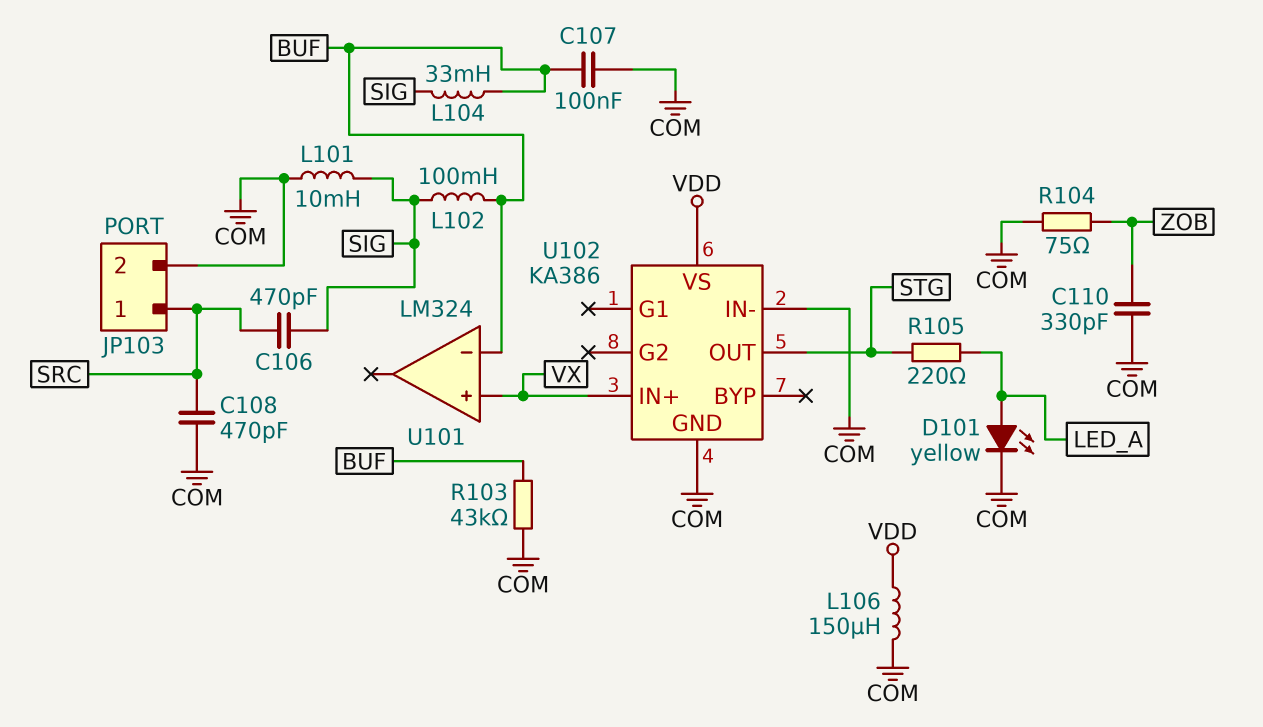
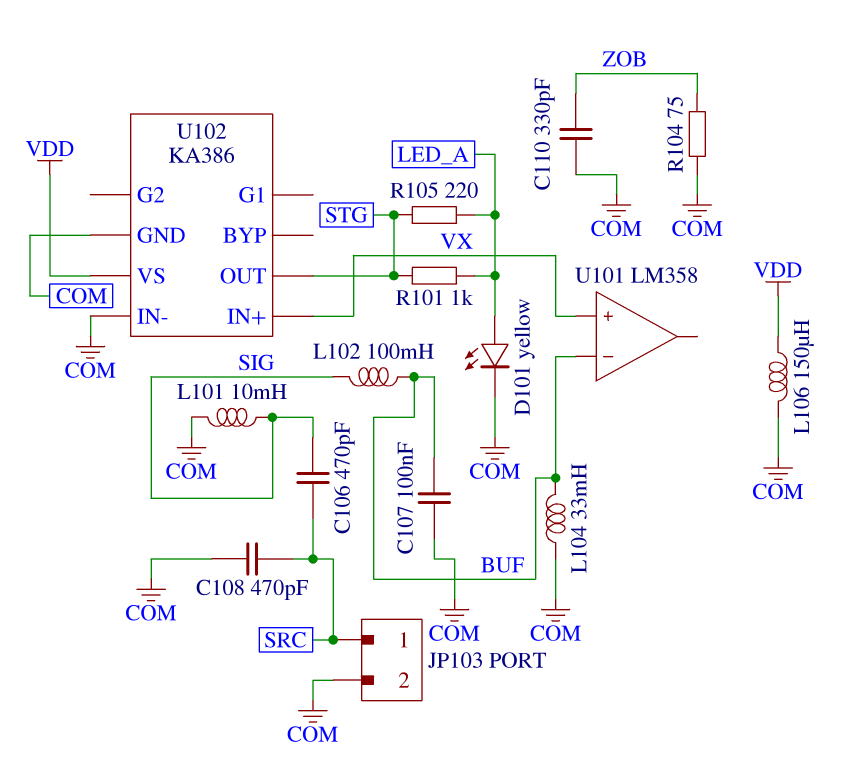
L104: 33mH (BUF, SIG) -> 33mH (BUF, COM)
R101: none -> 1k (LED_A, STG)
R103: 43k (BUF, COM) -> none
U101: LM324 -> LM358

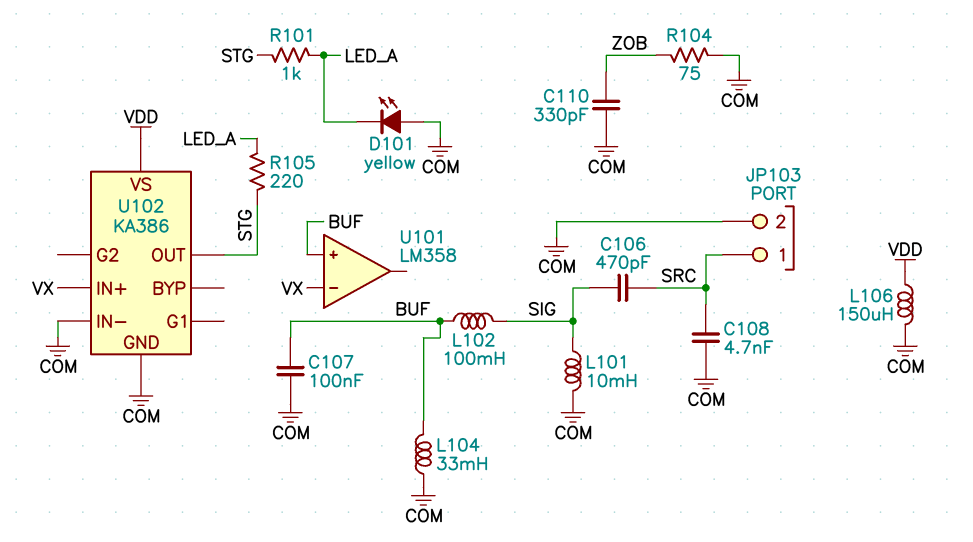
C108: 470pF (COM, SRC) -> 4.7nF (COM, SRC)
D101: LED yellow (A LED_A, K COM) -> LED yellow (A COM, K LED_A)
U101 pin in+: VX -> BUF
U101 pin in-: BUF -> VX

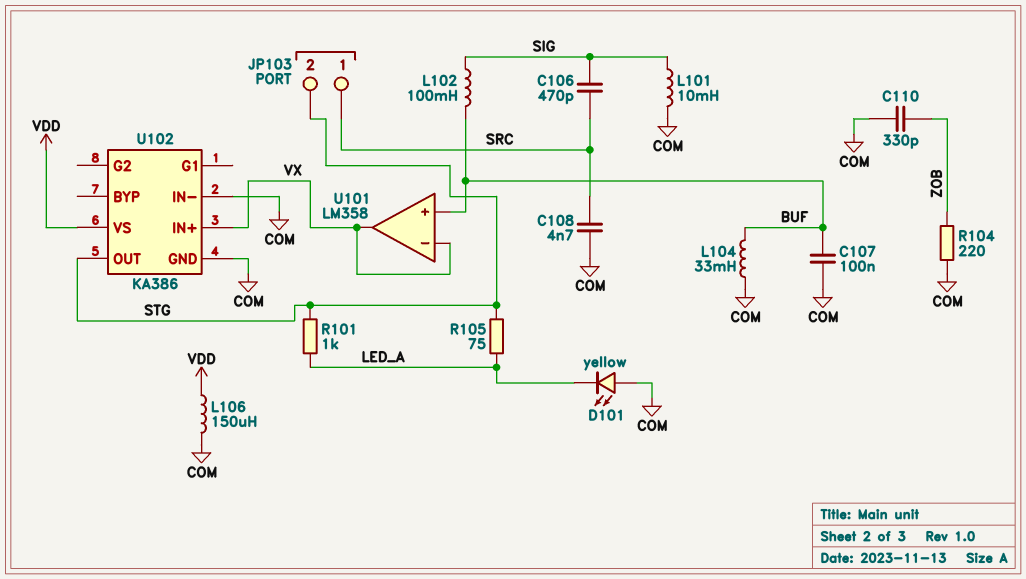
JP103 pin 2: COM -> STG
R104: 75 (COM, ZOB) -> 220 (COM, ZOB)
R105: 220 (LED_A, STG) -> 75 (LED_A, STG)
U101 pin out: none -> VX

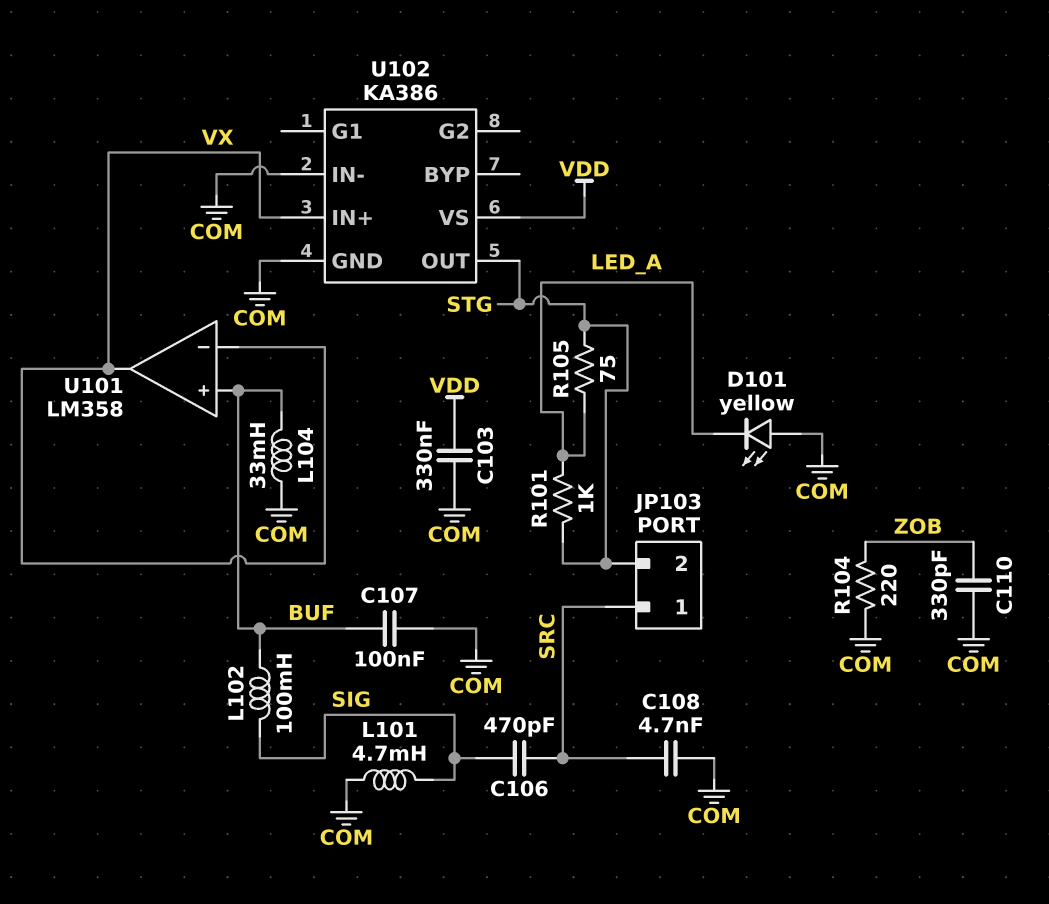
C103: none -> 330nF (COM, VDD)
L101: 10mH (COM, SIG) -> 4.7mH (COM, SIG)
L106: 150uH (COM, VDD) -> none

